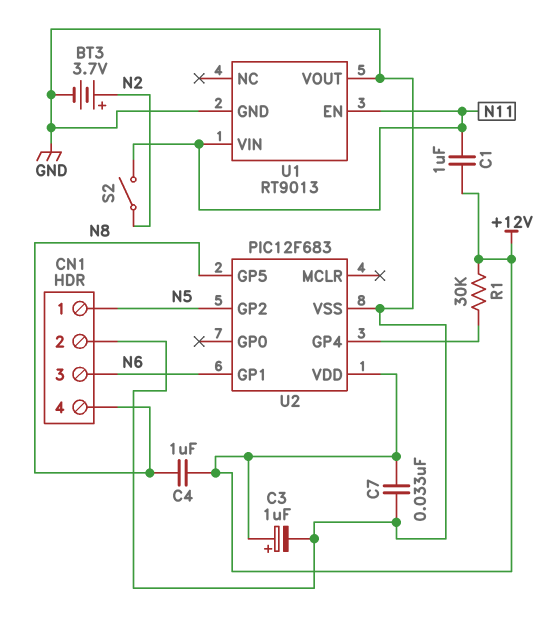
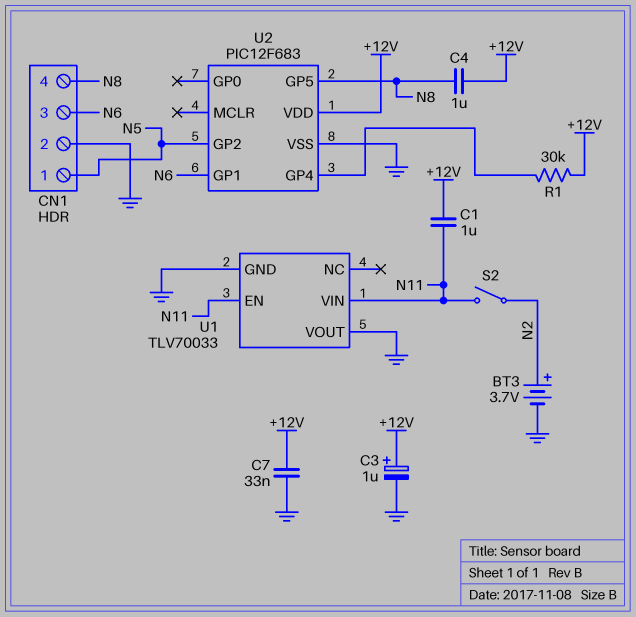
U1: RT9013 -> TLV70033

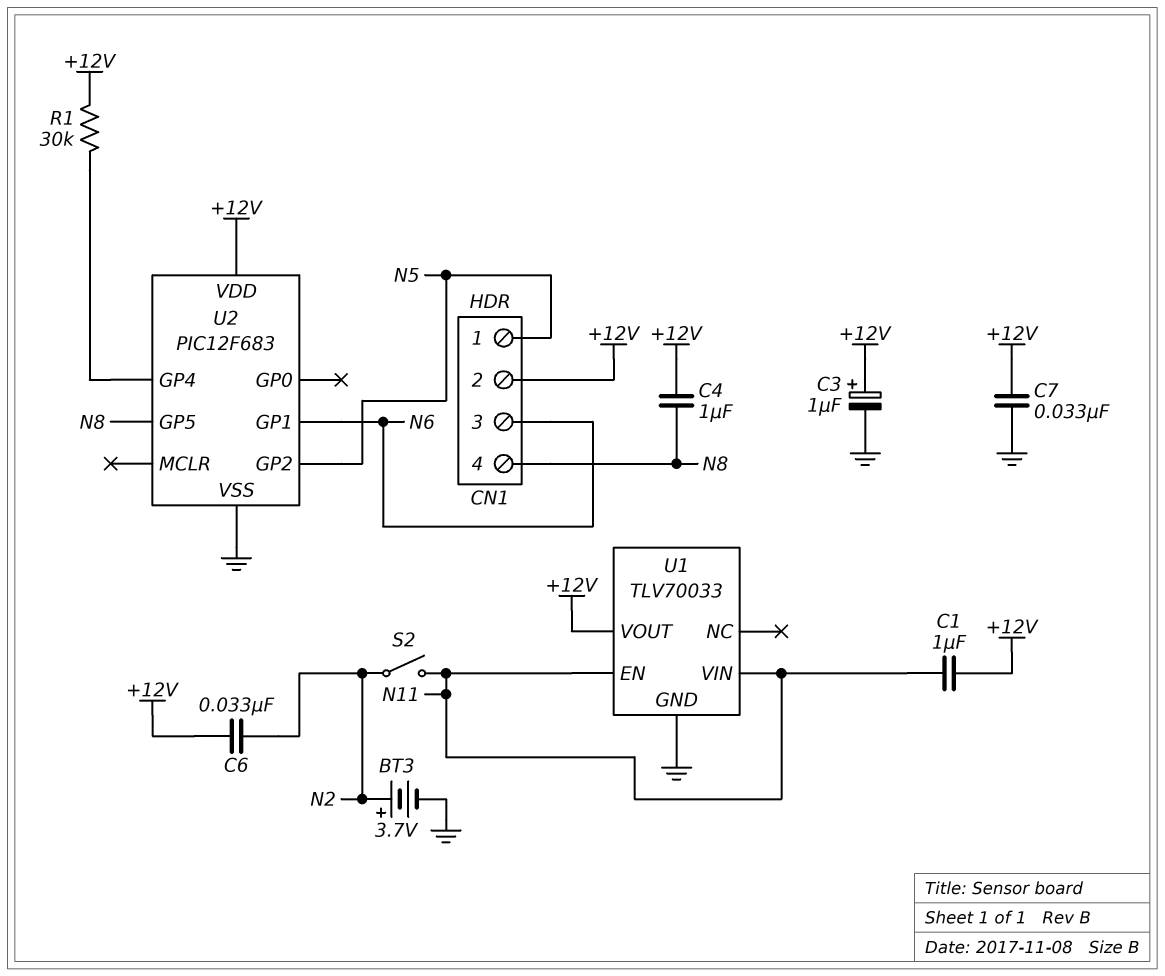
C6: none -> 33nF (+12V, N2)
CN1 pin 2: GND -> +12V
U1 pin VOUT: GND -> +12V

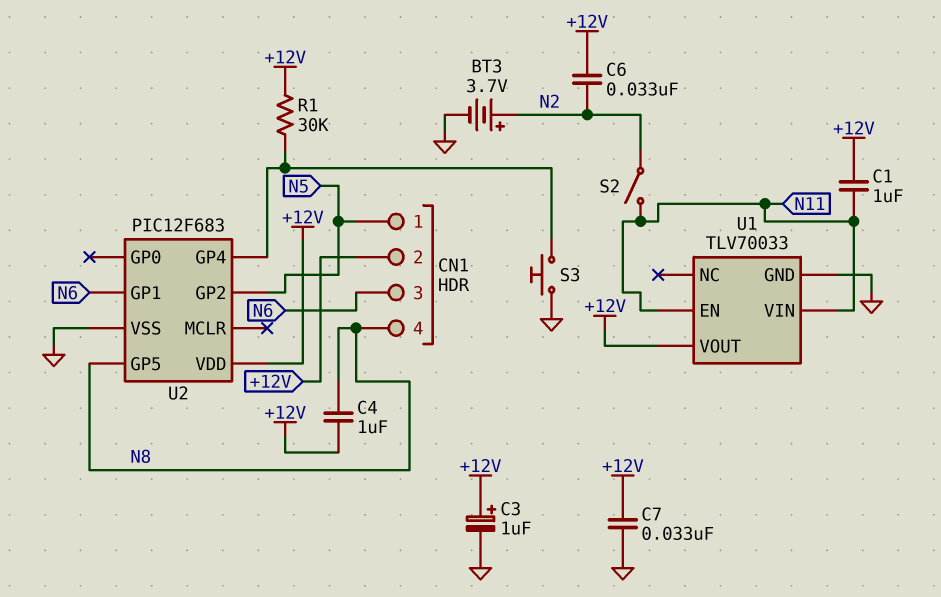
S3: none -> button (GND, U2/GP4)

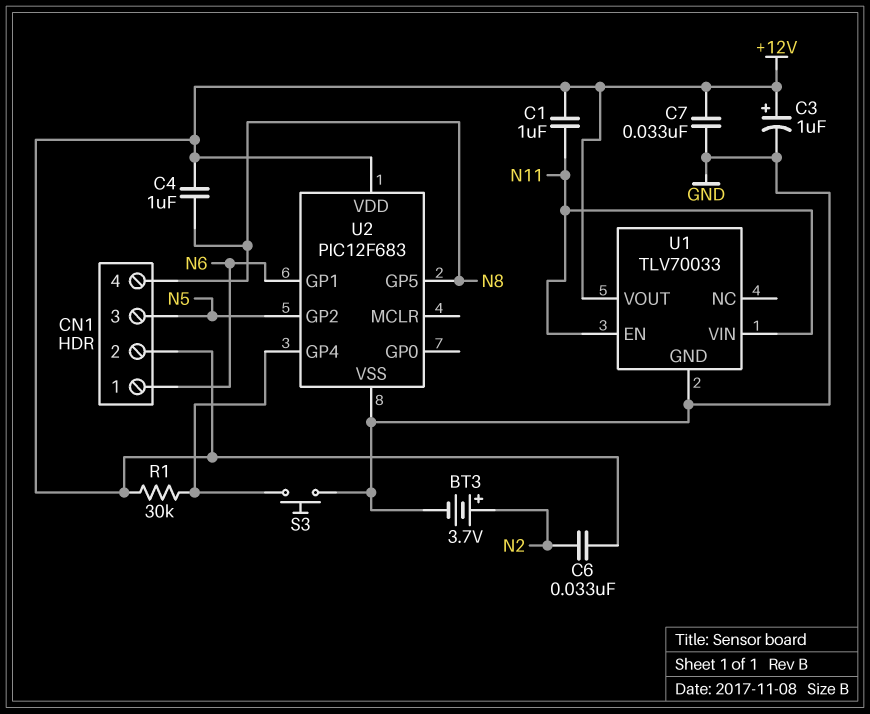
CN1 pin 1: N5 -> N6
CN1 pin 3: N6 -> N5
S2: switch (N2, N11) -> none

